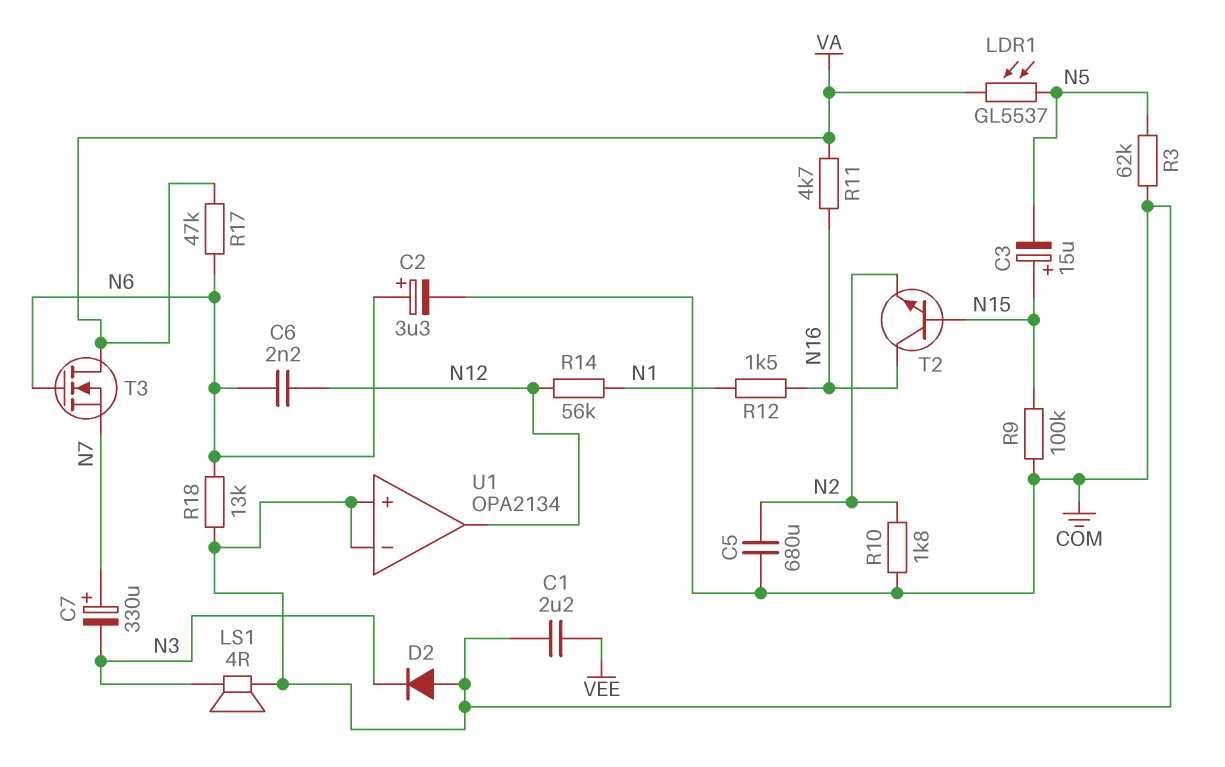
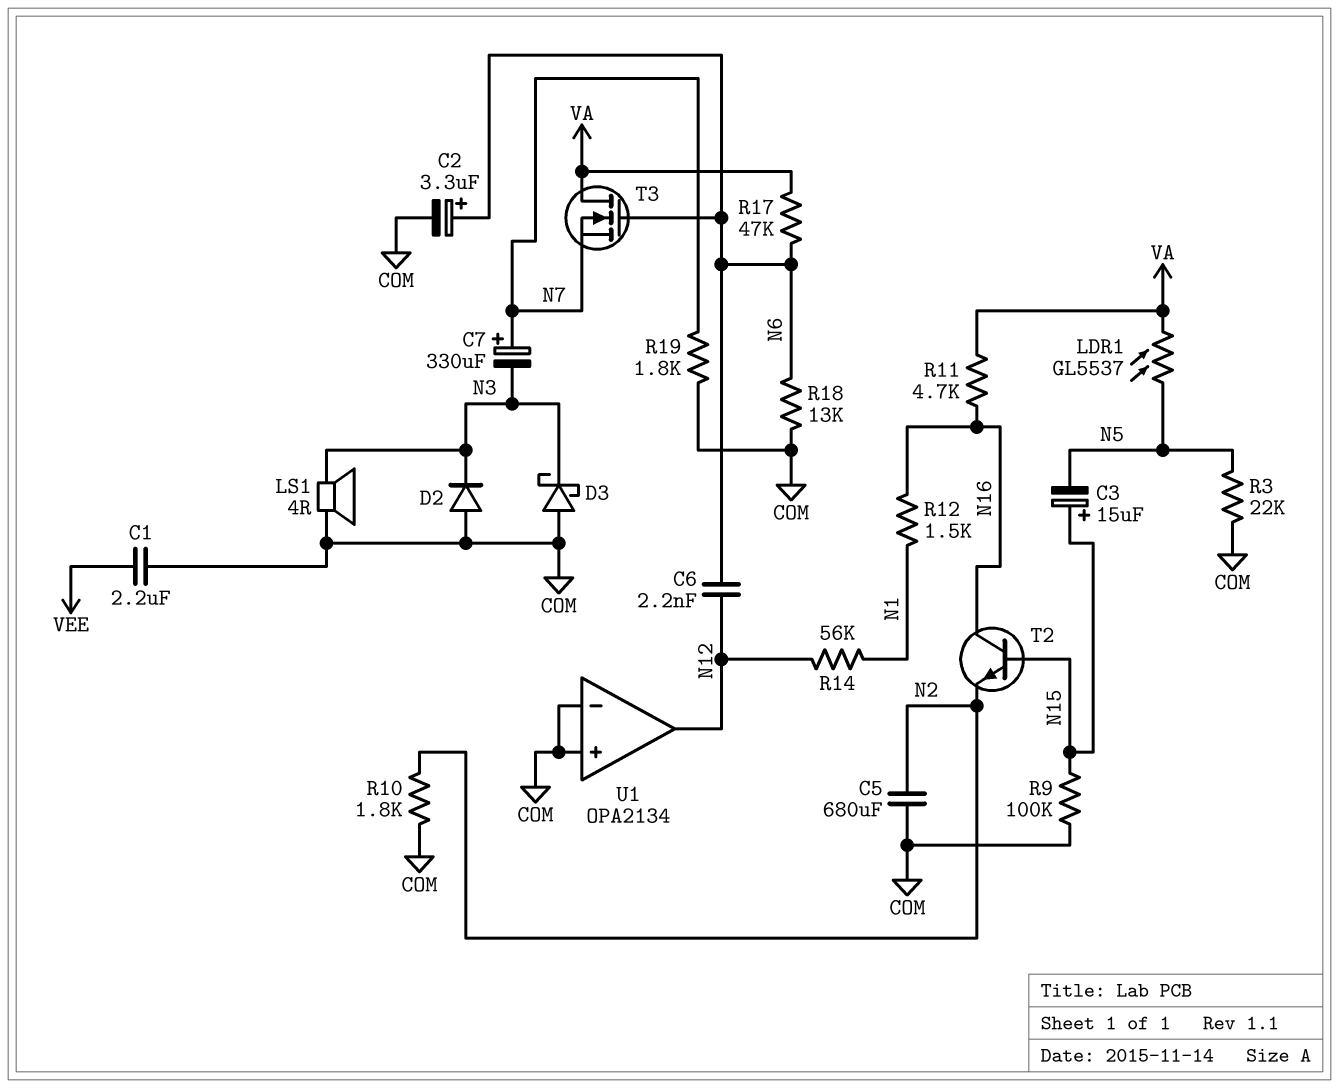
D3: none -> schottky (A COM, K N3)
R3: 62k (COM, N5) -> 22k (COM, N5)
R19: none -> 1.8k (COM, N7)

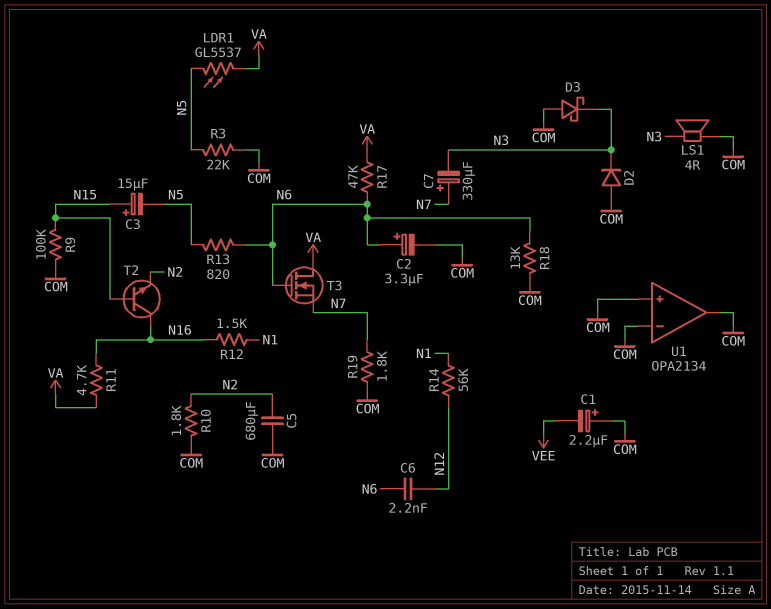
C1: 2.2uF (COM, VEE) -> 2.2uF (plus COM, minus VEE)
R13: none -> 820 (N5, N6)
U1 pin out: N12 -> COM

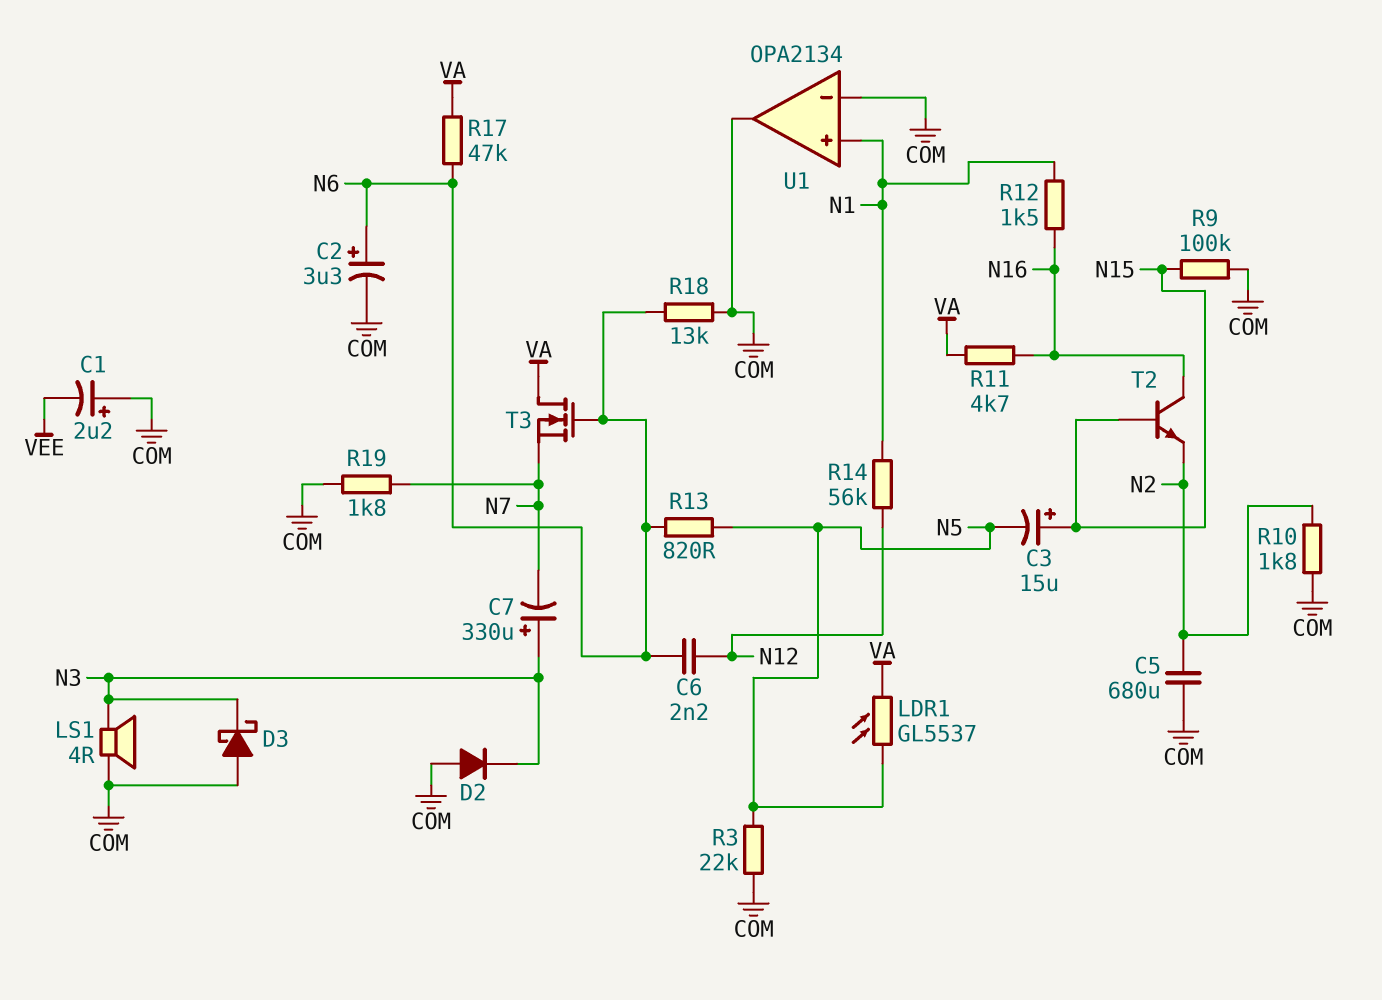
C7: 330uF (plus N7, minus N3) -> 330uF (plus N3, minus N7)
U1 pin in+: COM -> N1

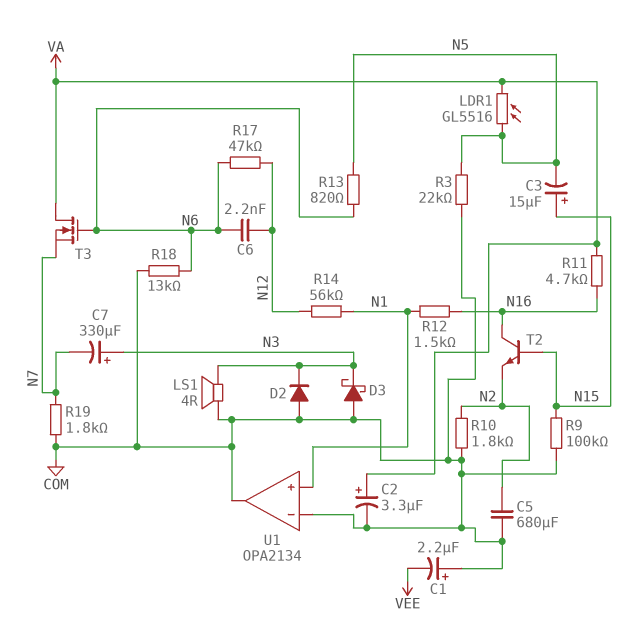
C2: 3.3uF (plus N6, minus COM) -> 3.3uF (plus VA, minus COM)
LDR1: GL5537 (N5, VA) -> GL5516 (N5, VA)
R17: 47k (N6, VA) -> 47k (N6, N12)

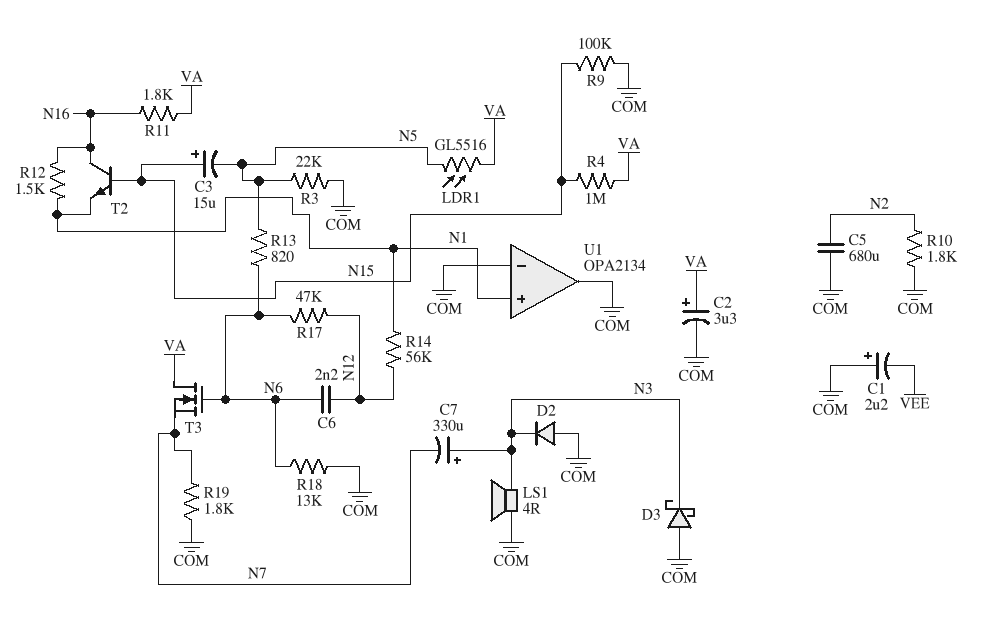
R4: none -> 1M (N15, VA)
R11: 4.7k (N16, VA) -> 1.8k (N16, VA)
T2: NPN (B N15, C N16, E N2) -> NPN (B N15, C N16, E N1)

